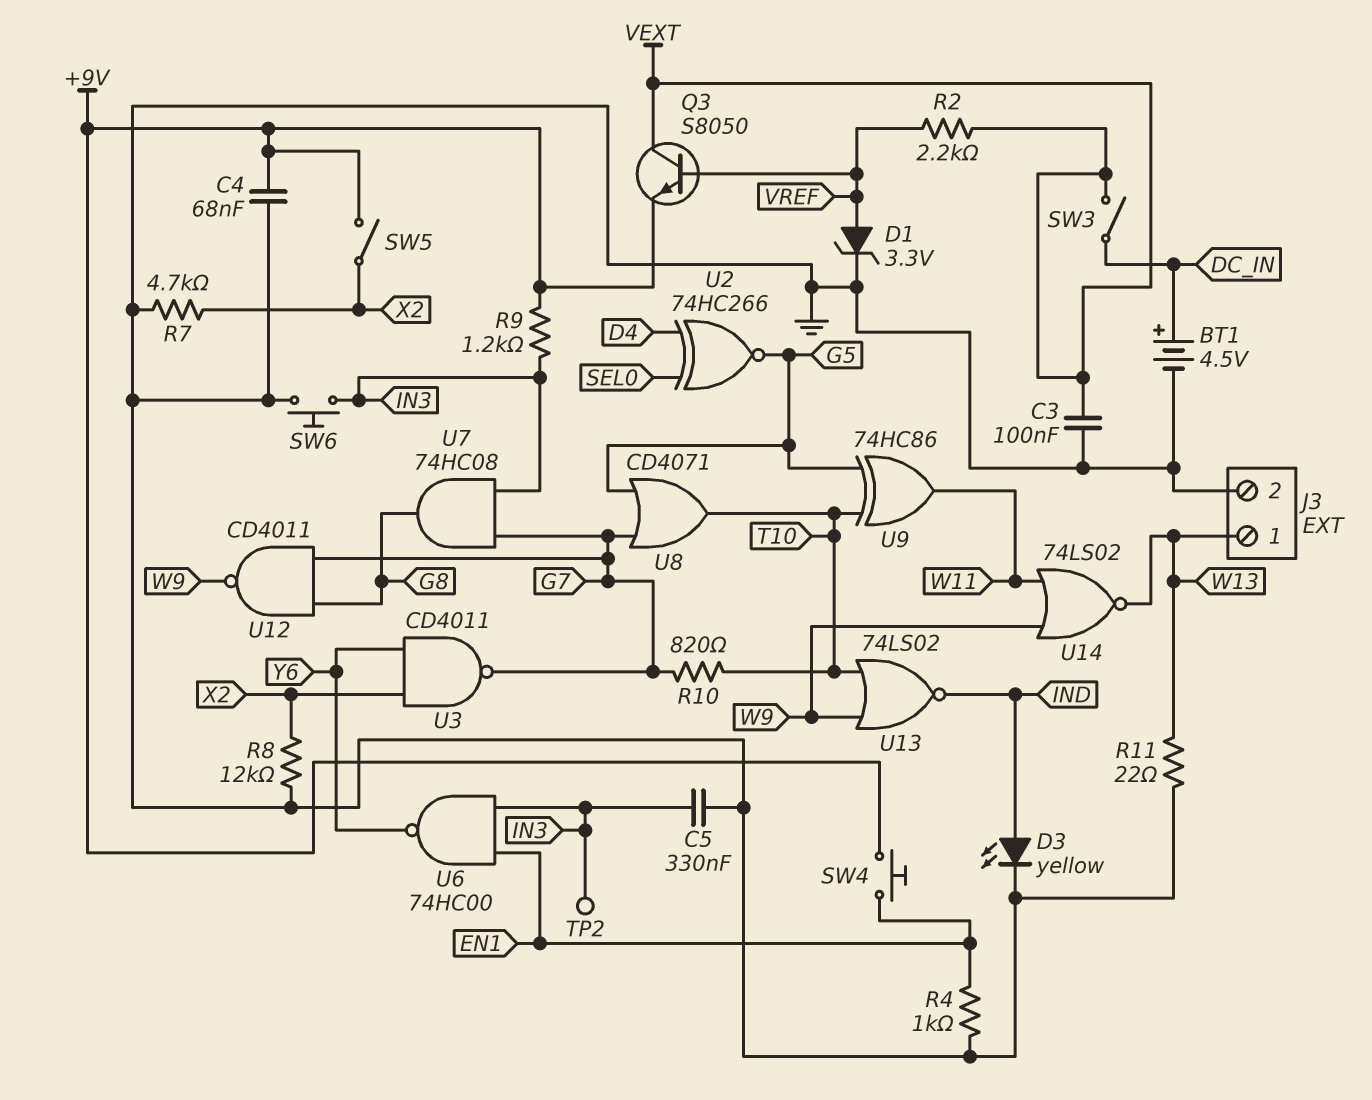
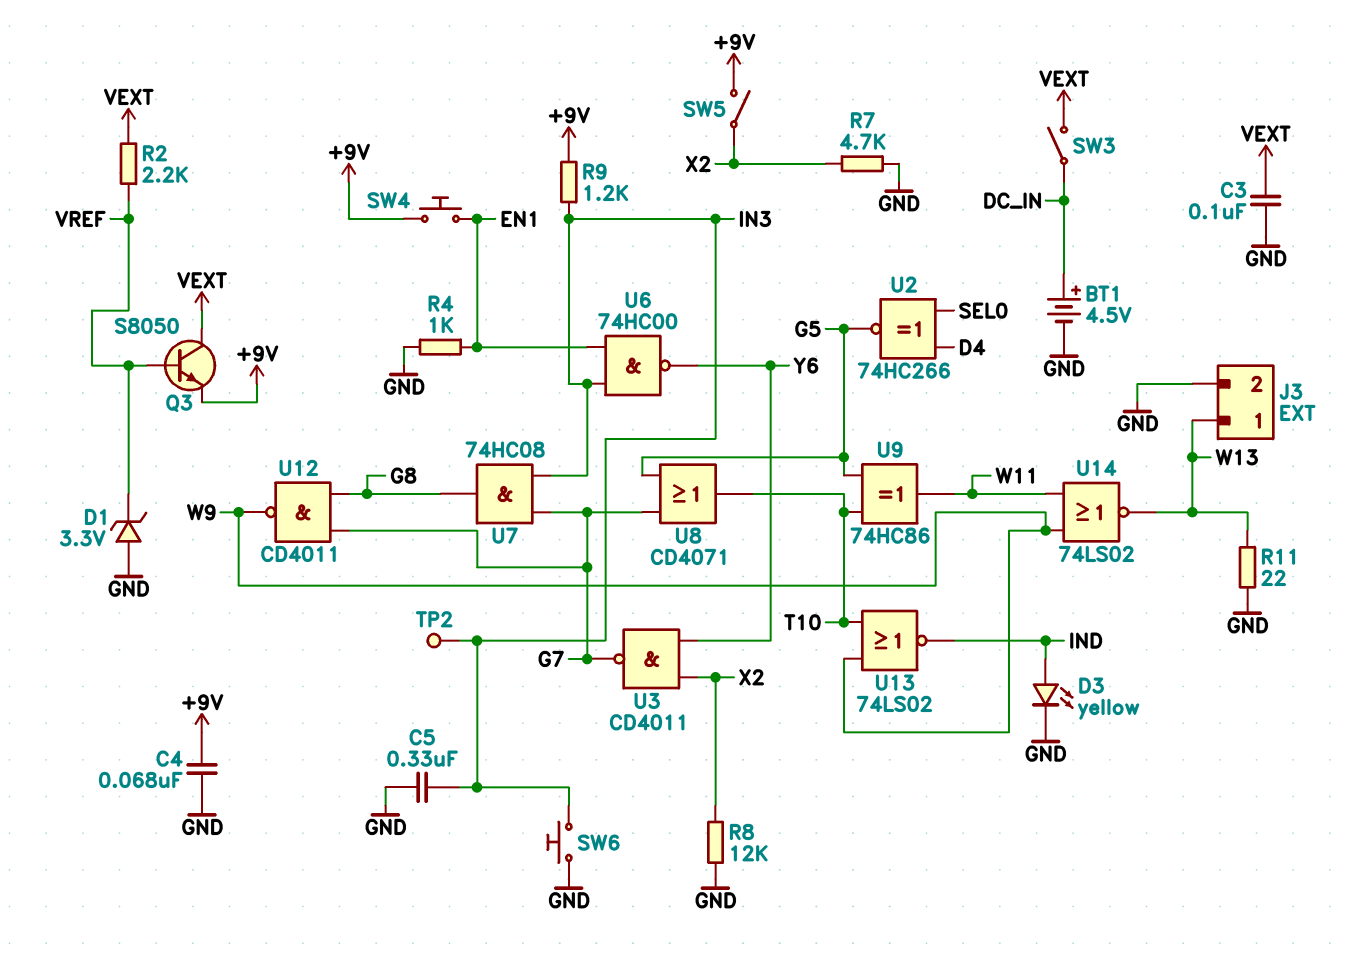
D1: zener 3.3V (A VREF, K GND) -> zener 3.3V (A GND, K VREF)
R10: 820 (G7, T10) -> none

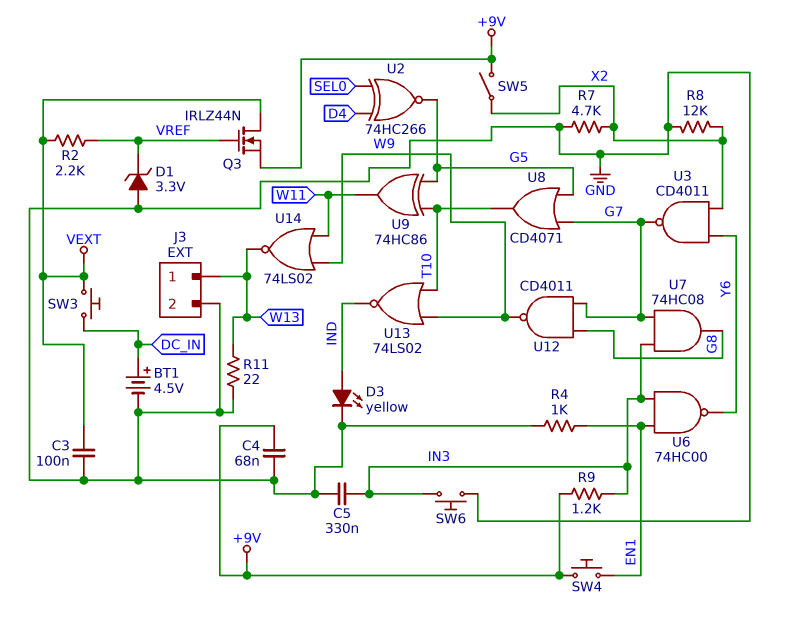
Q3: NPN S8050 (B VREF, C VEXT, E +9V) -> NMOS IRLZ44N (G VREF, D VEXT, S +9V)
SW3: switch (DC_IN, VEXT) -> button (DC_IN, VEXT)
TP2: test point (IN3) -> none

